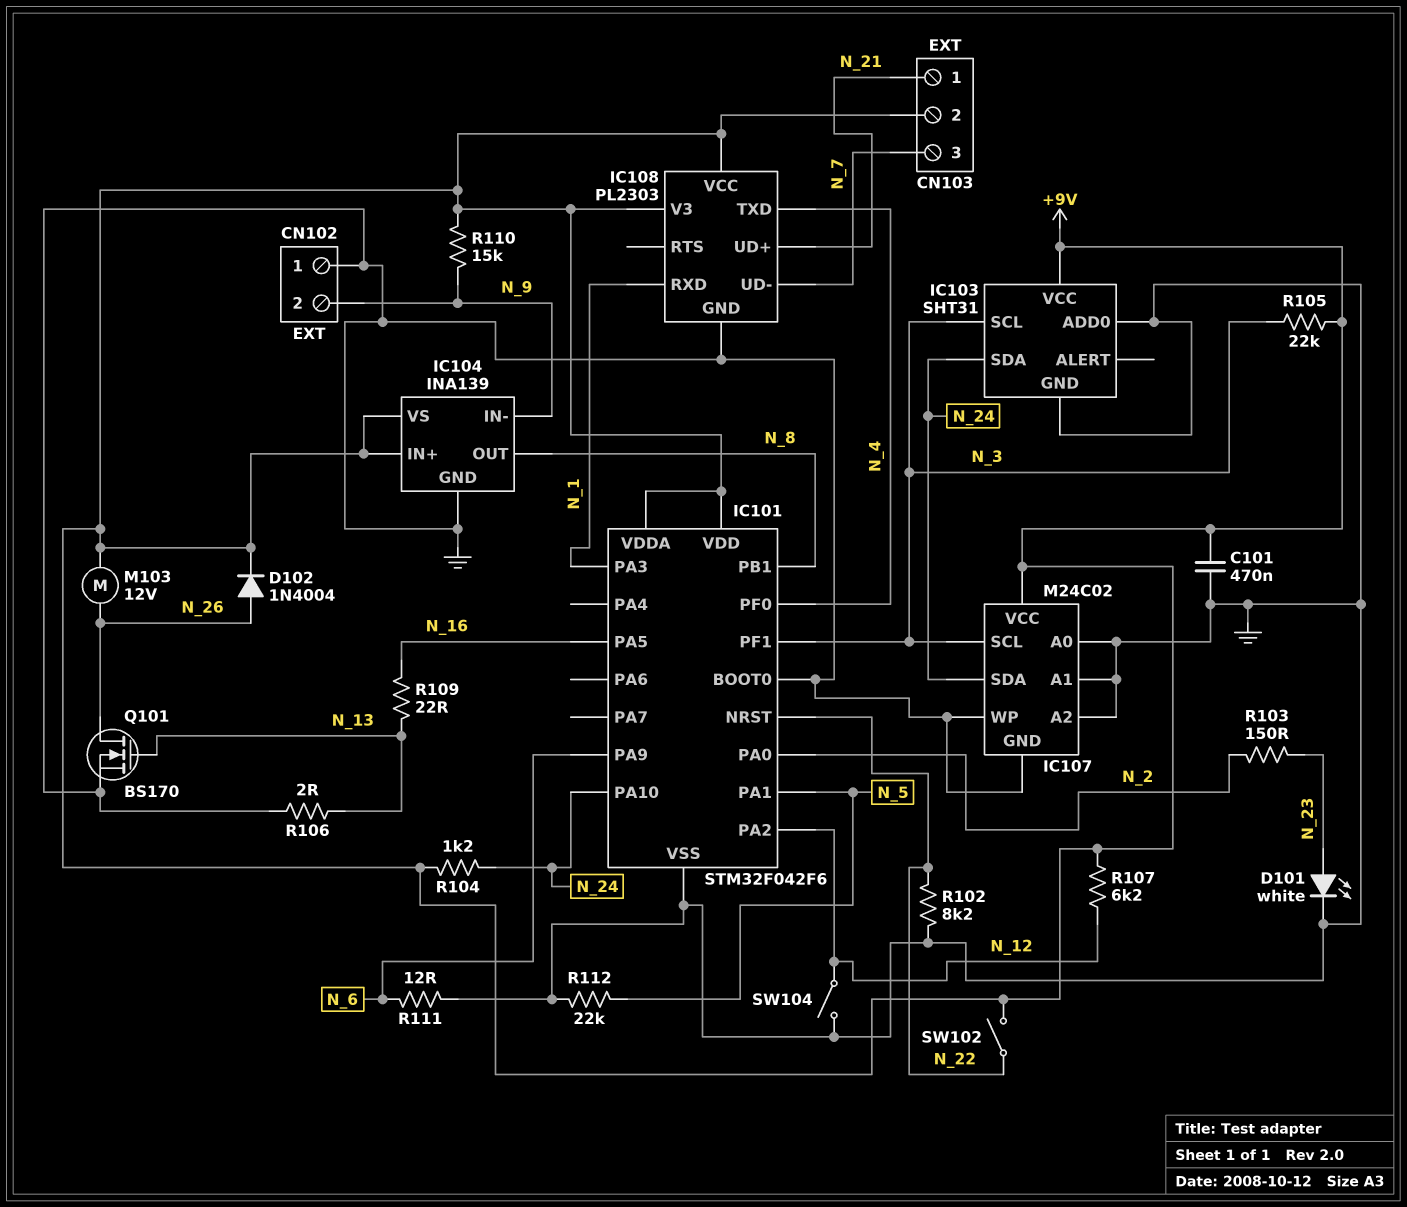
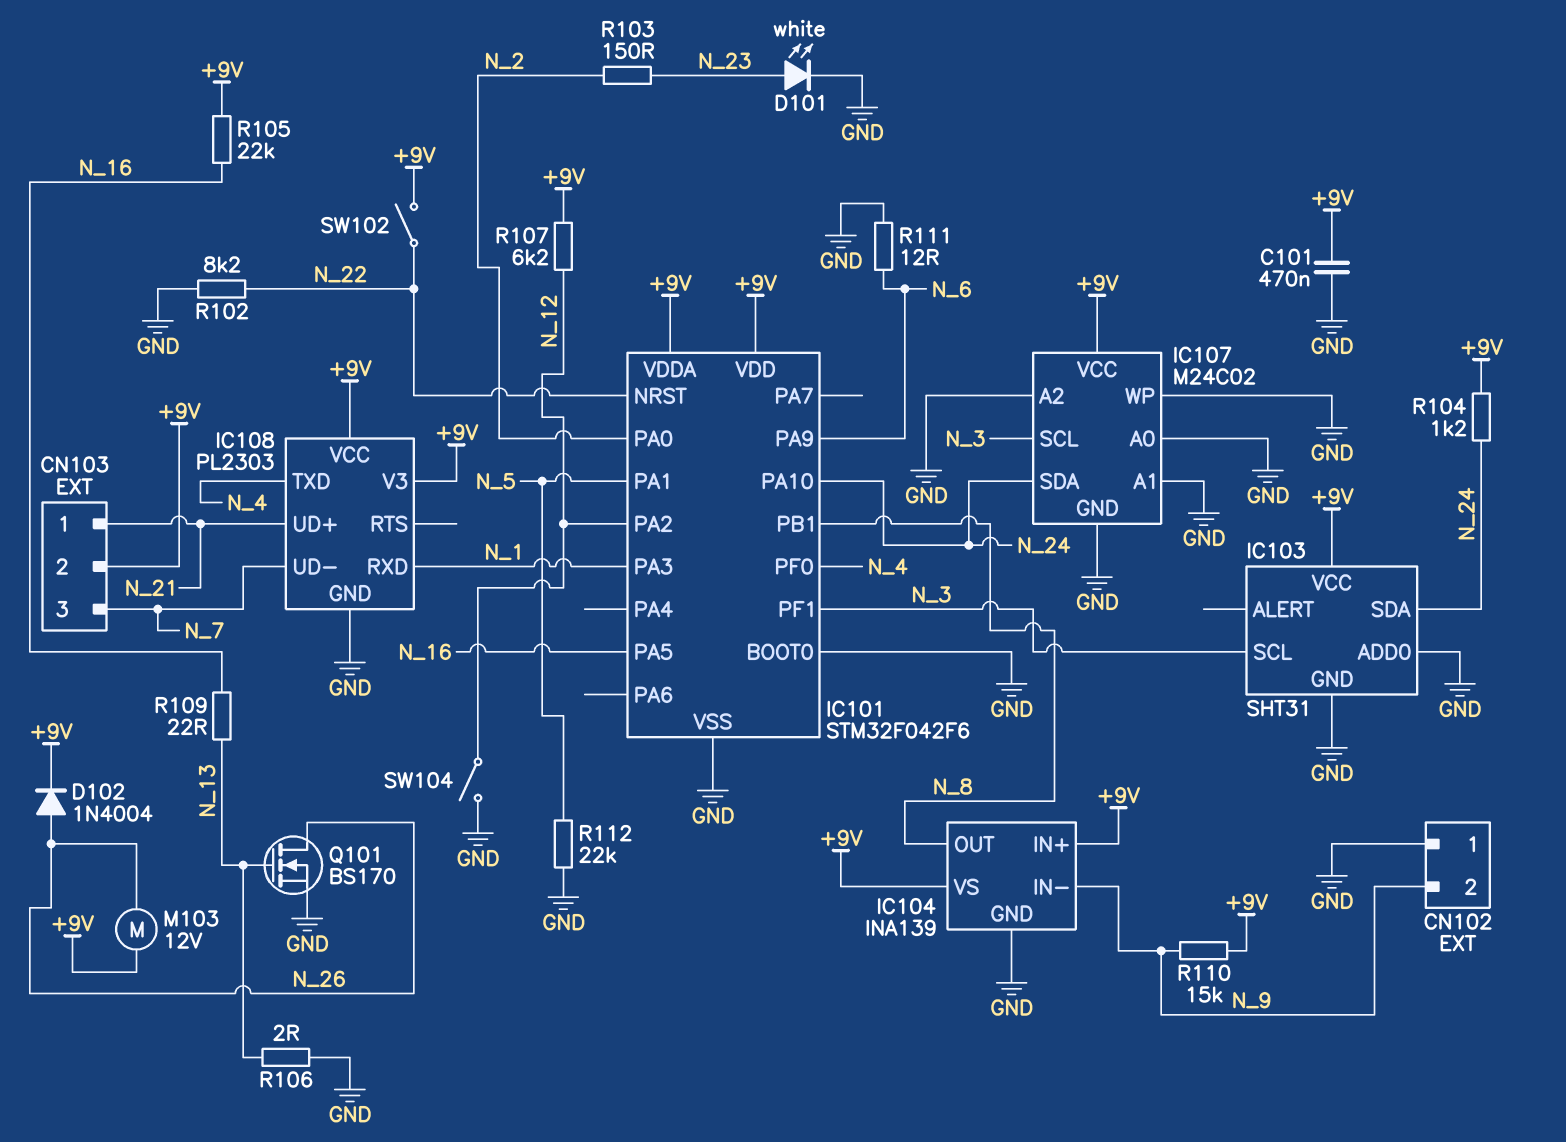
R105: 22k (+9V, N_3) -> 22k (+9V, N_16)

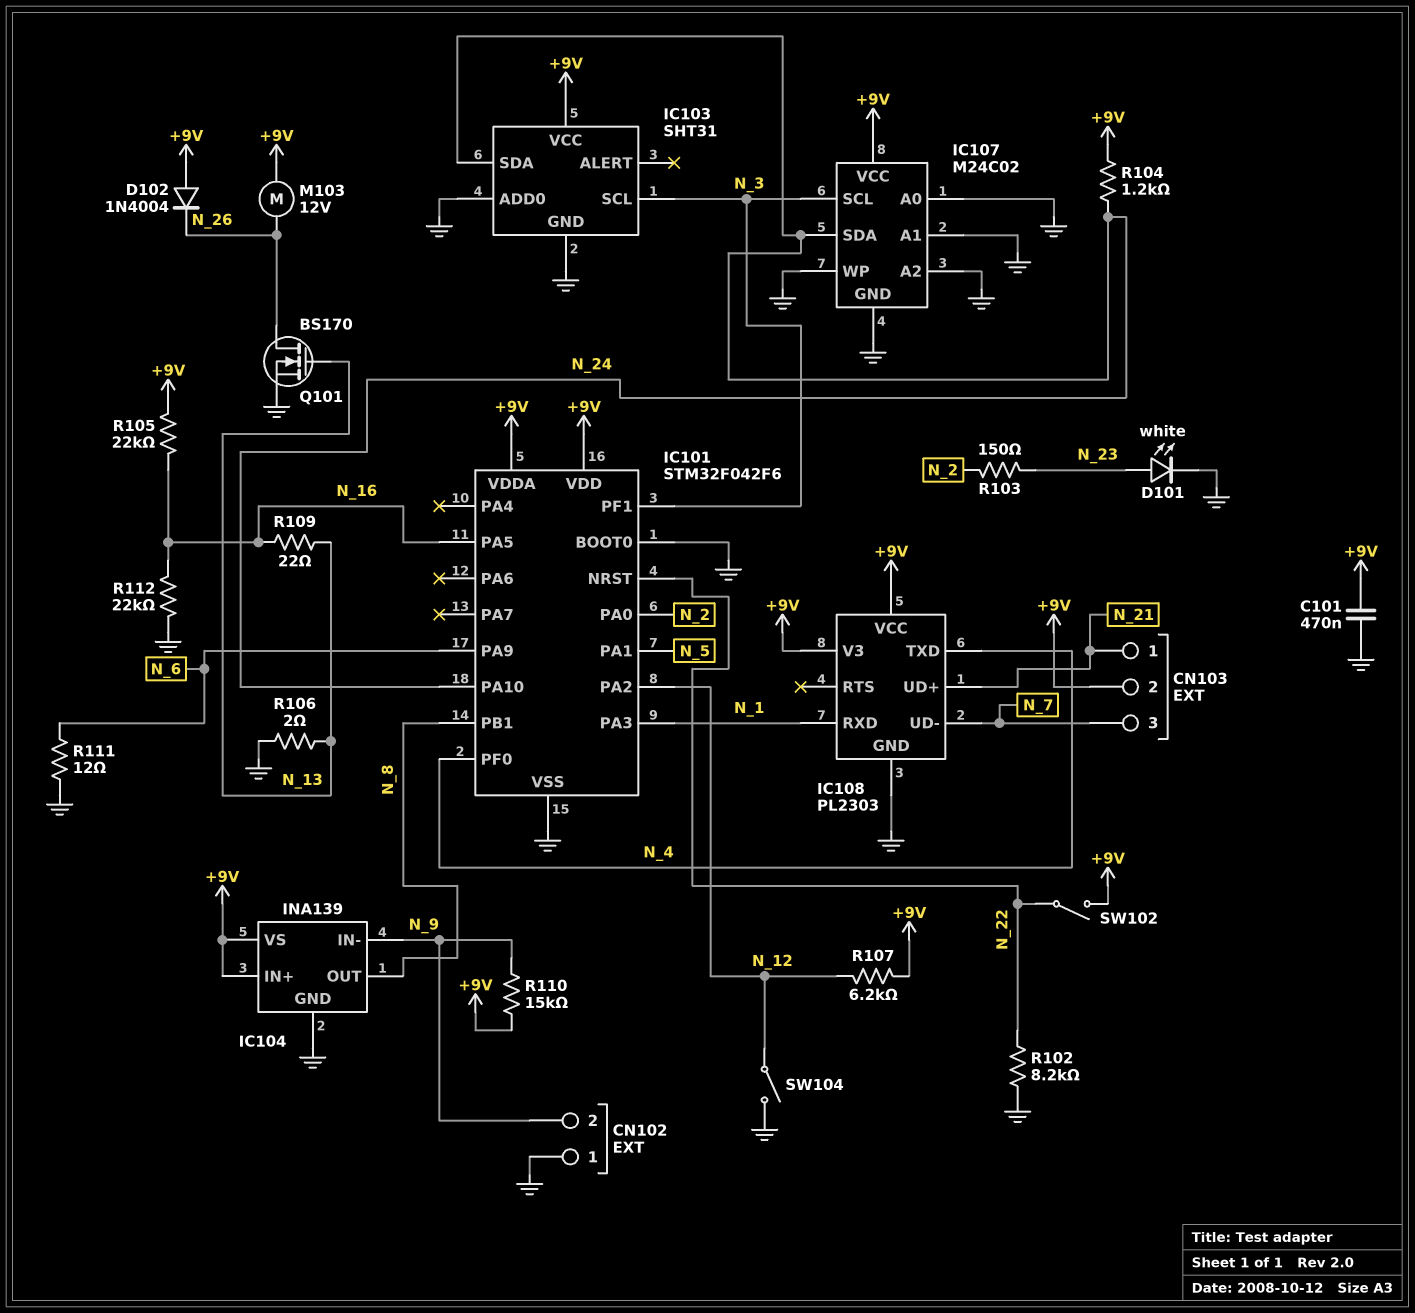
D102: diode 1N4004 (A N_26, K +9V) -> diode 1N4004 (A +9V, K N_26)
R112: 22k (GND, N_5) -> 22k (GND, N_16)

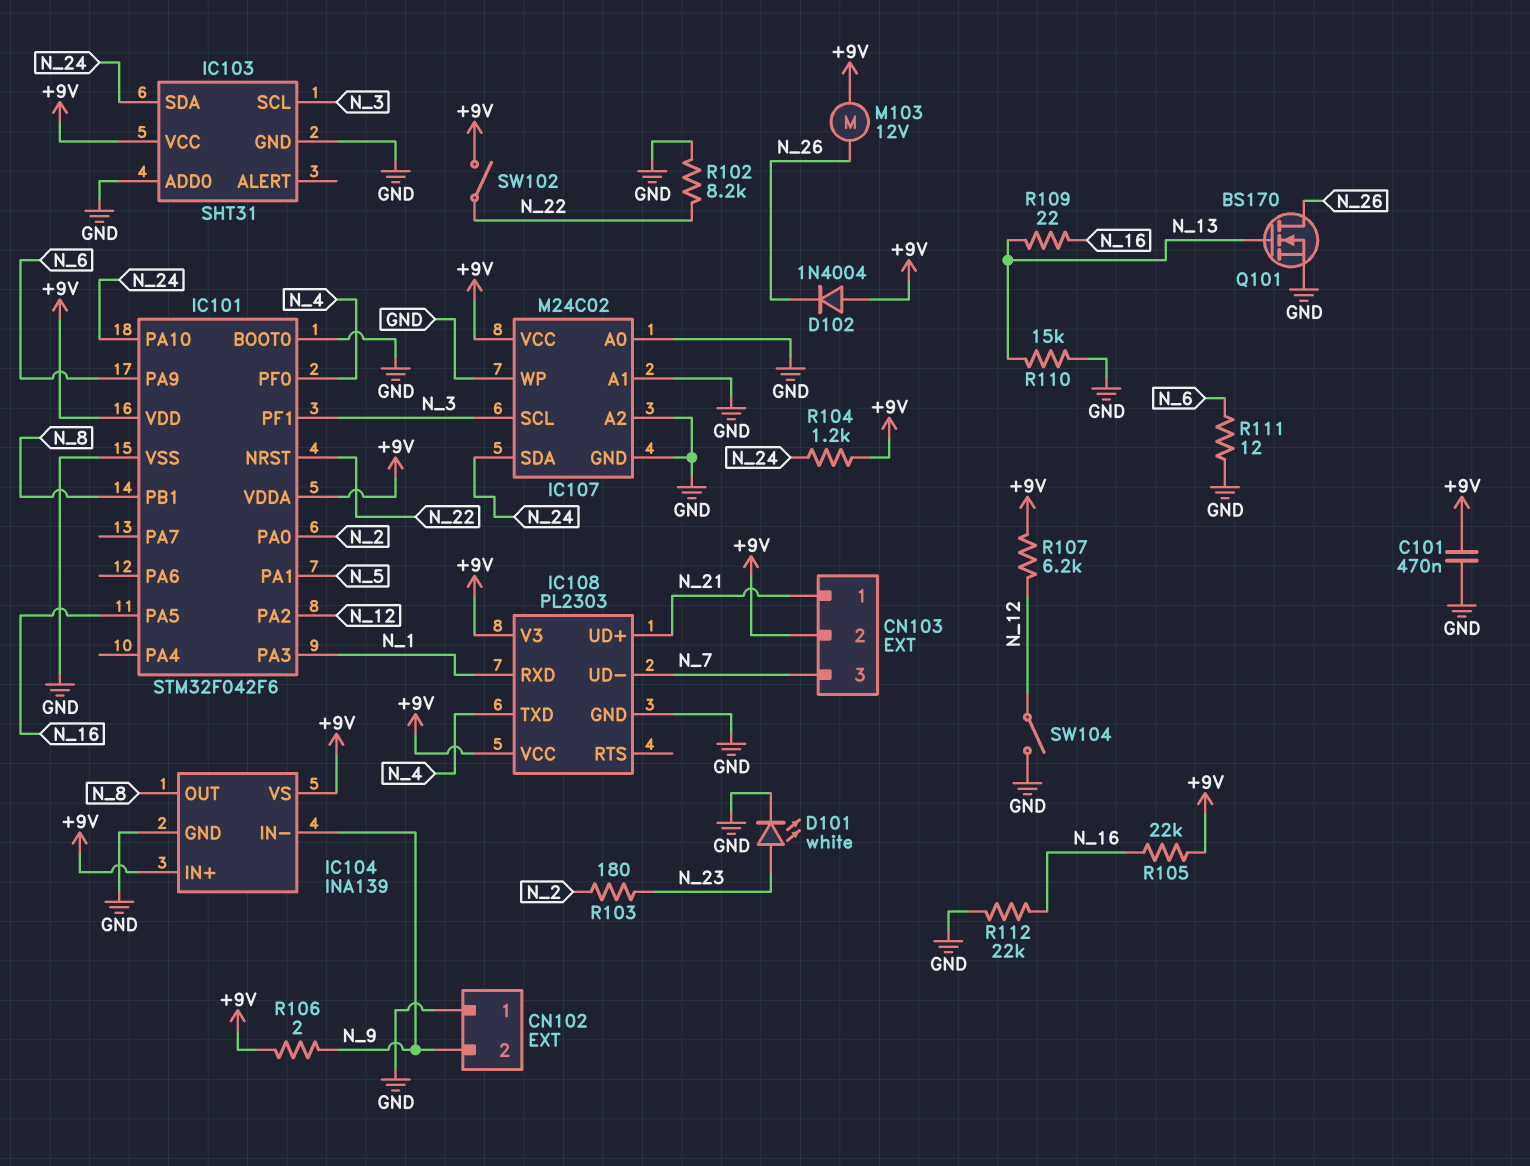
R103: 150 (N_2, N_23) -> 180 (N_2, N_23)
R106: 2 (GND, N_13) -> 2 (+9V, N_9)
R110: 15k (+9V, N_9) -> 15k (GND, N_13)

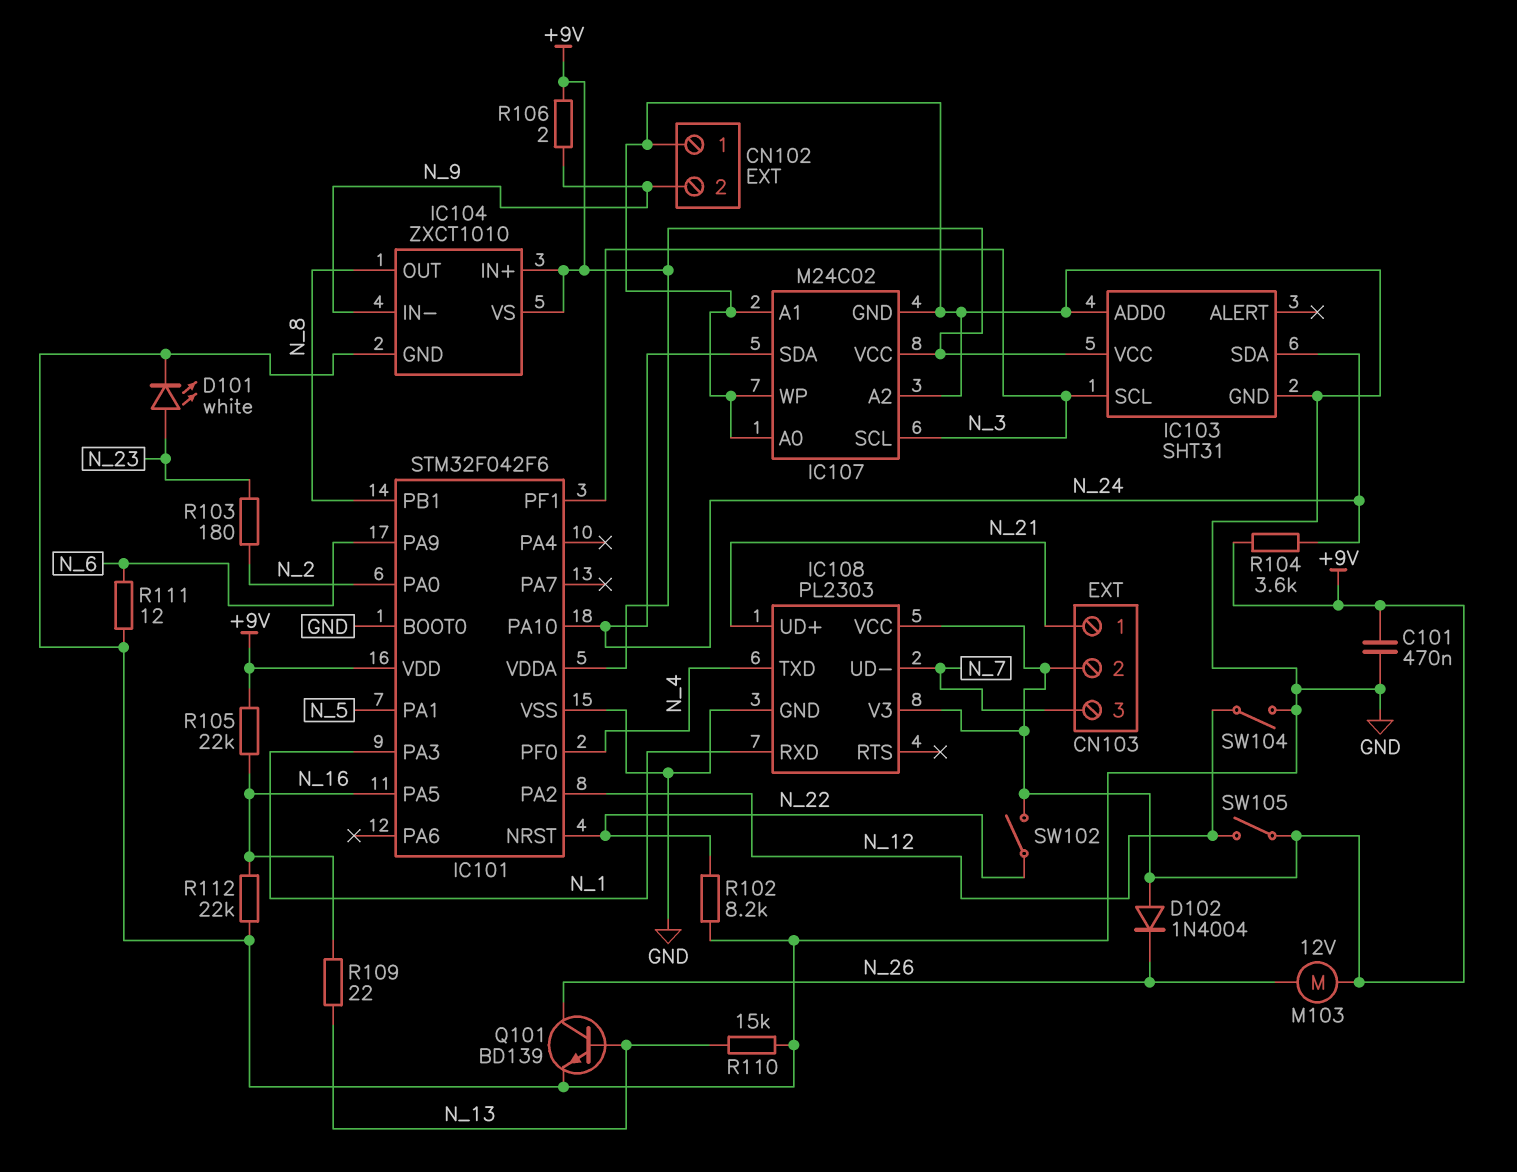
IC104: INA139 -> ZXCT1010
Q101: NMOS BS170 (G N_13, D N_26, S GND) -> NPN BD139 (B N_13, C N_26, E GND)
R104: 1.2k (+9V, N_24) -> 3.6k (+9V, N_24)
R107: 6.2k (+9V, N_12) -> none
SW105: none -> switch (+9V, N_12)

